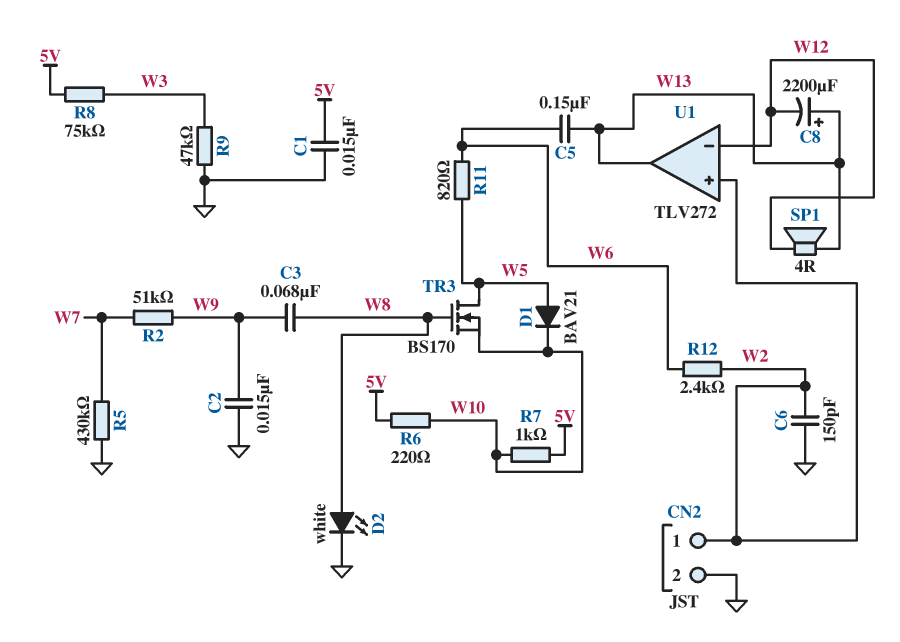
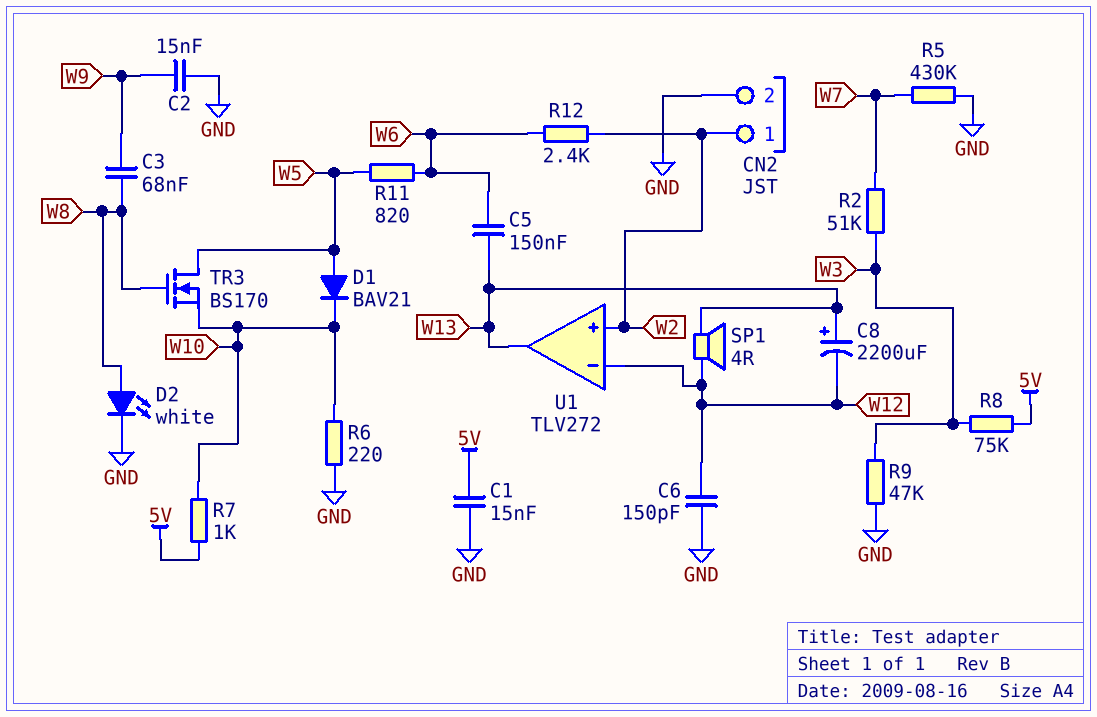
C6: 150pF (GND, W2) -> 150pF (GND, W12)
R2: 51k (W7, W9) -> 51k (W3, W7)
R6: 220 (5V, W10) -> 220 (GND, W10)

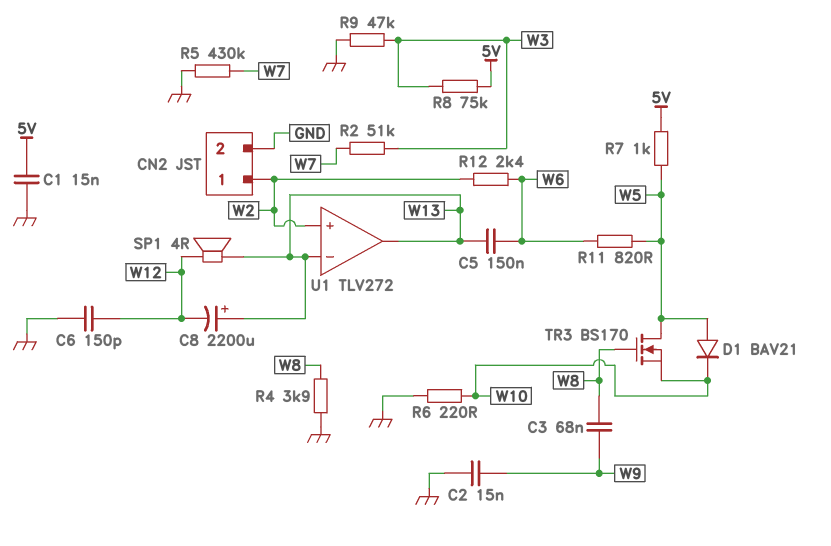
D2: LED white (A W8, K GND) -> none
R4: none -> 3.9k (GND, W8)
R7: 1k (5V, W10) -> 1k (5V, W5)
U1 pin in-: W12 -> W13

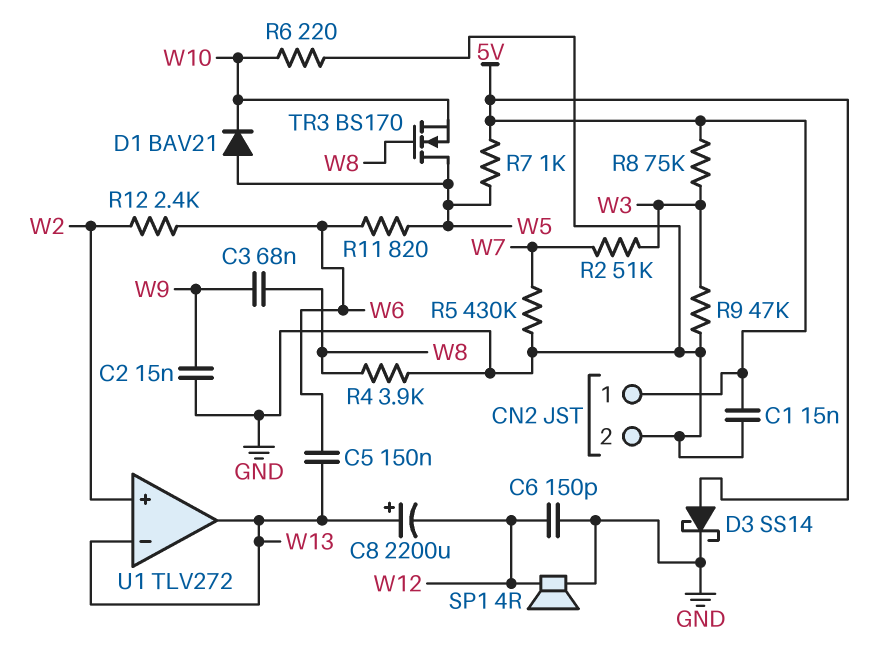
CN2 pin 1: W2 -> 5V
D3: none -> schottky SS14 (A 5V, K GND)
SP1: speaker 4R (W12, W13) -> speaker 4R (GND, W12)

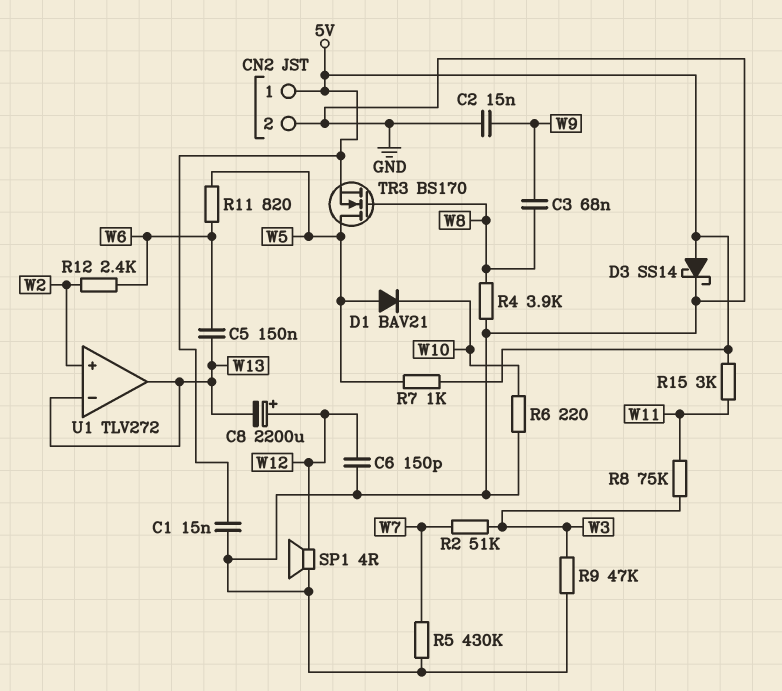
C8: 2200uF (plus W13, minus W12) -> 2200uF (plus W12, minus W13)
R8: 75k (5V, W3) -> 75k (W3, W11)
R15: none -> 3k (5V, W11)
TR3: NMOS BS170 (G W8, D W5, S W10) -> NMOS BS170 (G W8, D W5, S 5V)

